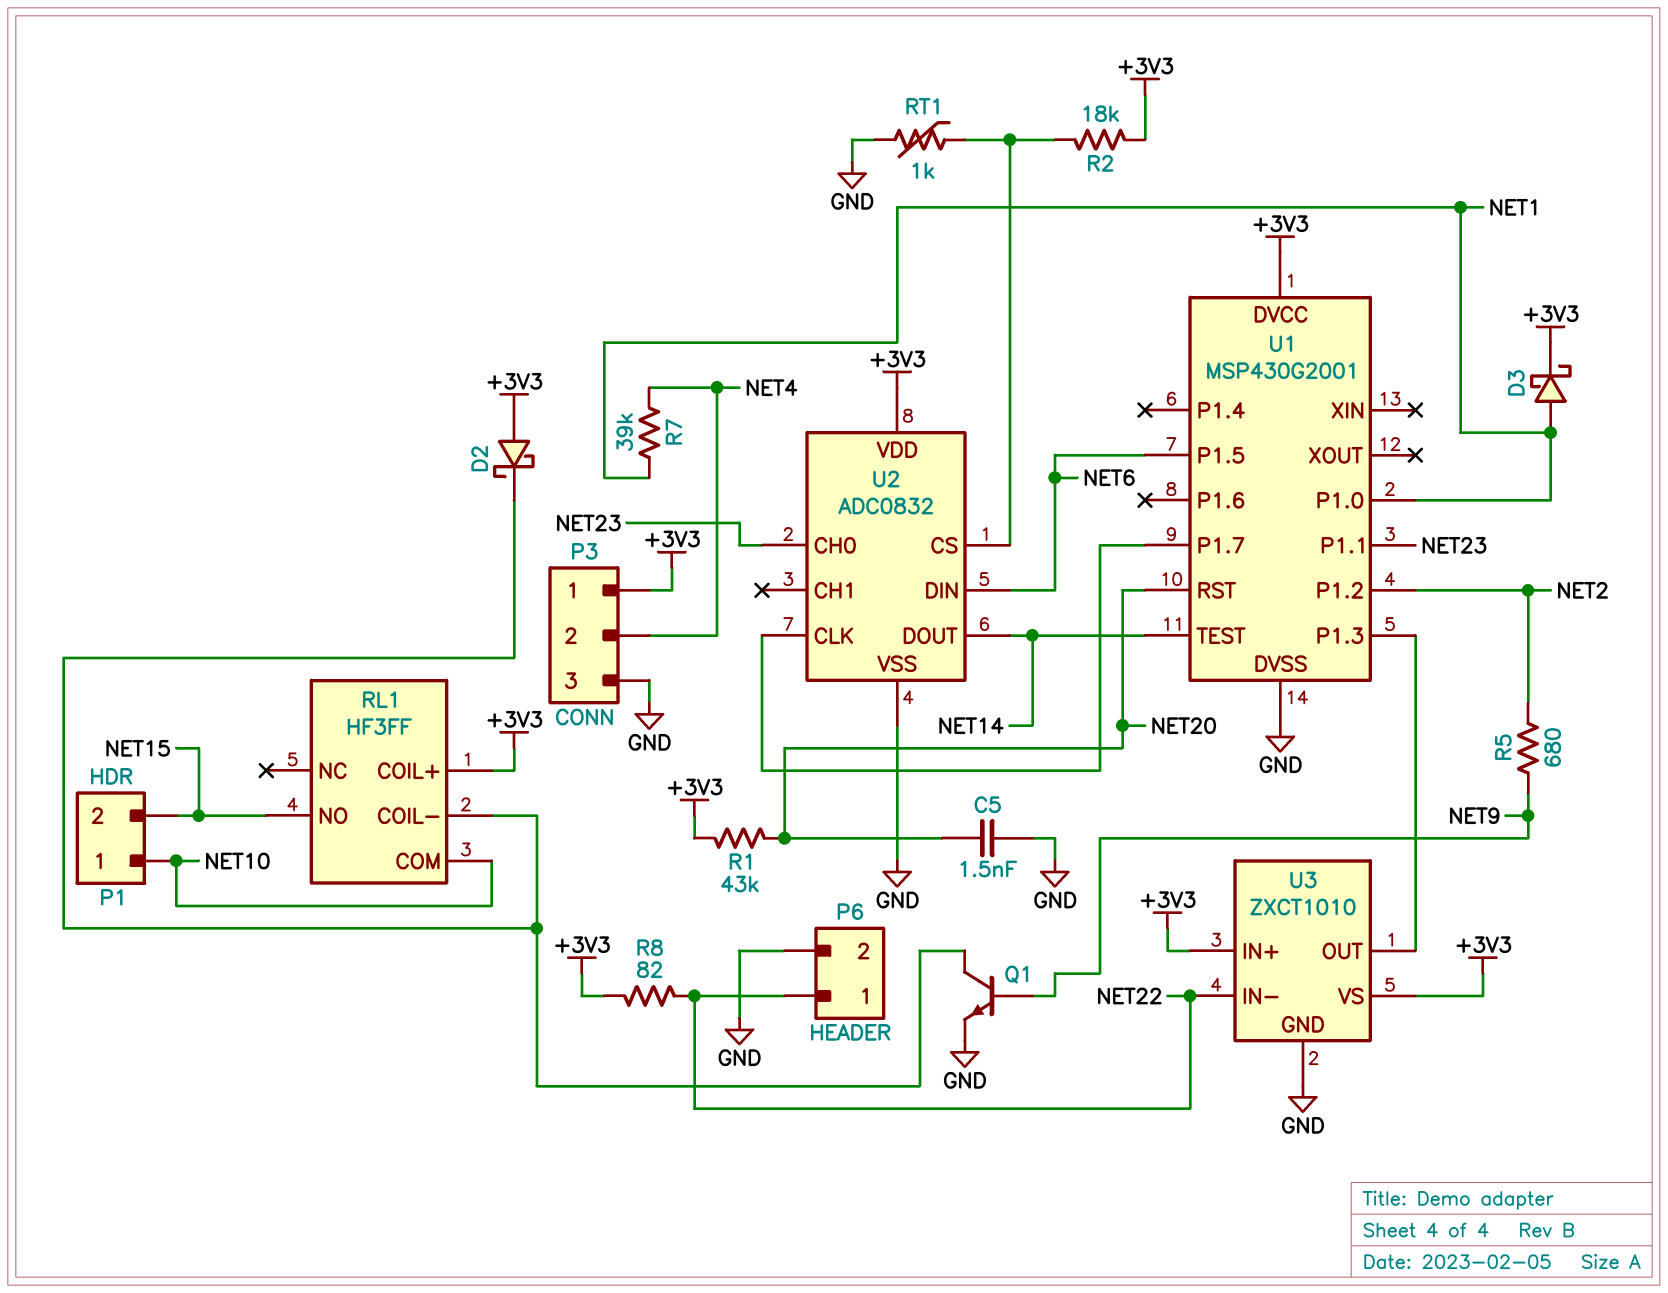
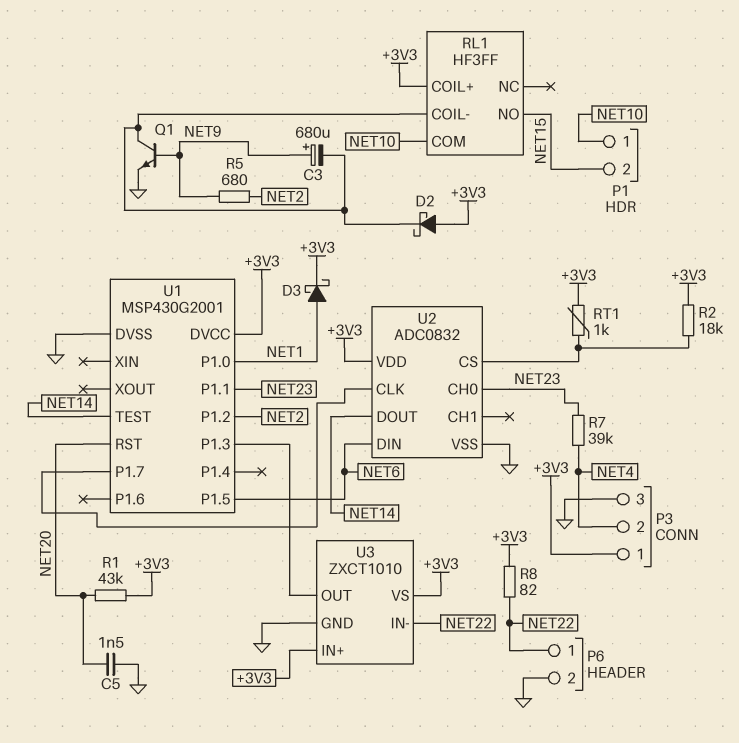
C3: none -> 680uF (plus NET9, minus RL1/COIL-)
R7: 39k (NET1, NET4) -> 39k (NET4, NET23)
RT1: 1k (GND, U2/CS) -> 1k (+3V3, U2/CS)

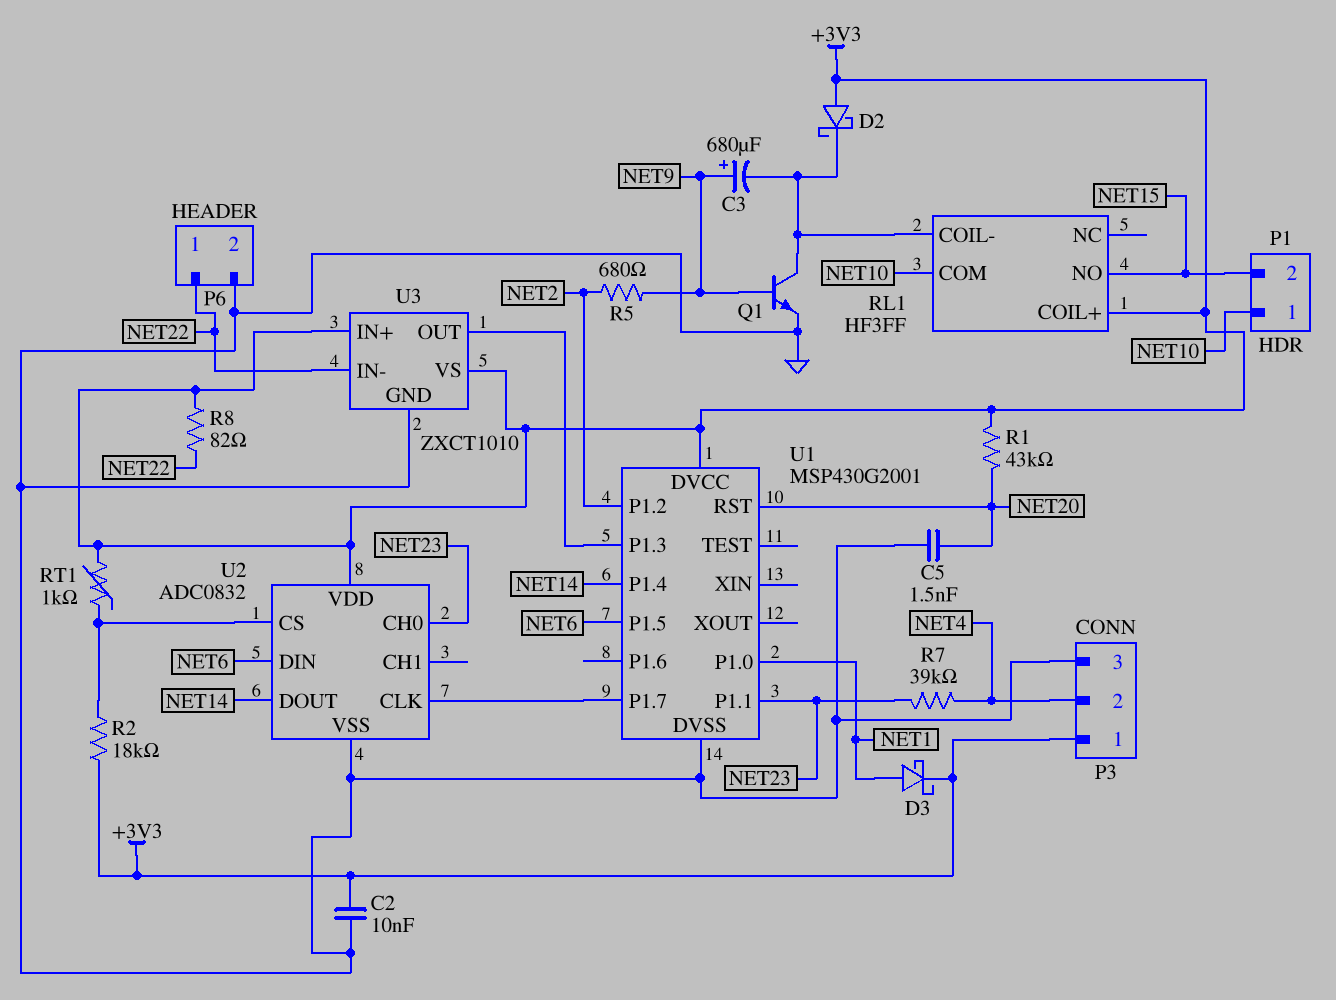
C2: none -> 10nF (+3V3, GND)
U1 pin P1.4: none -> NET14
U1 pin TEST: NET14 -> none

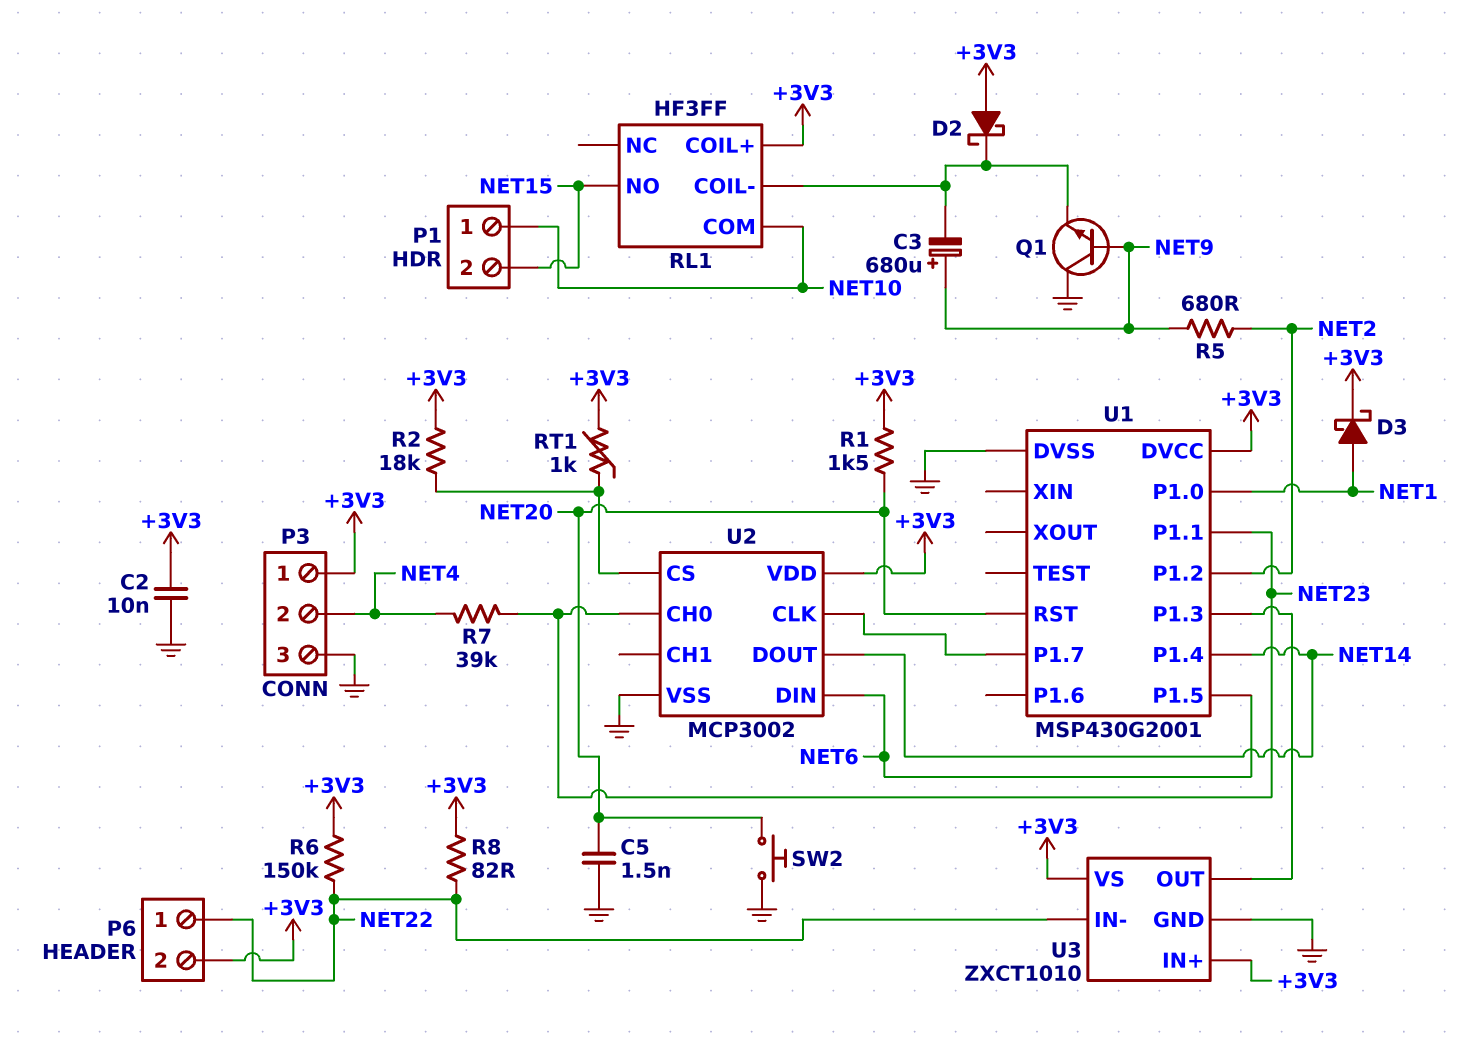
P6 pin 2: GND -> +3V3
Q1: NPN (B NET9, C RL1/COIL-, E GND) -> NPN (B NET9, C GND, E RL1/COIL-)
R1: 43k (+3V3, NET20) -> 1.5k (+3V3, NET20)
R6: none -> 150k (+3V3, NET22)
SW2: none -> button (GND, NET20)
U2: ADC0832 -> MCP3002

